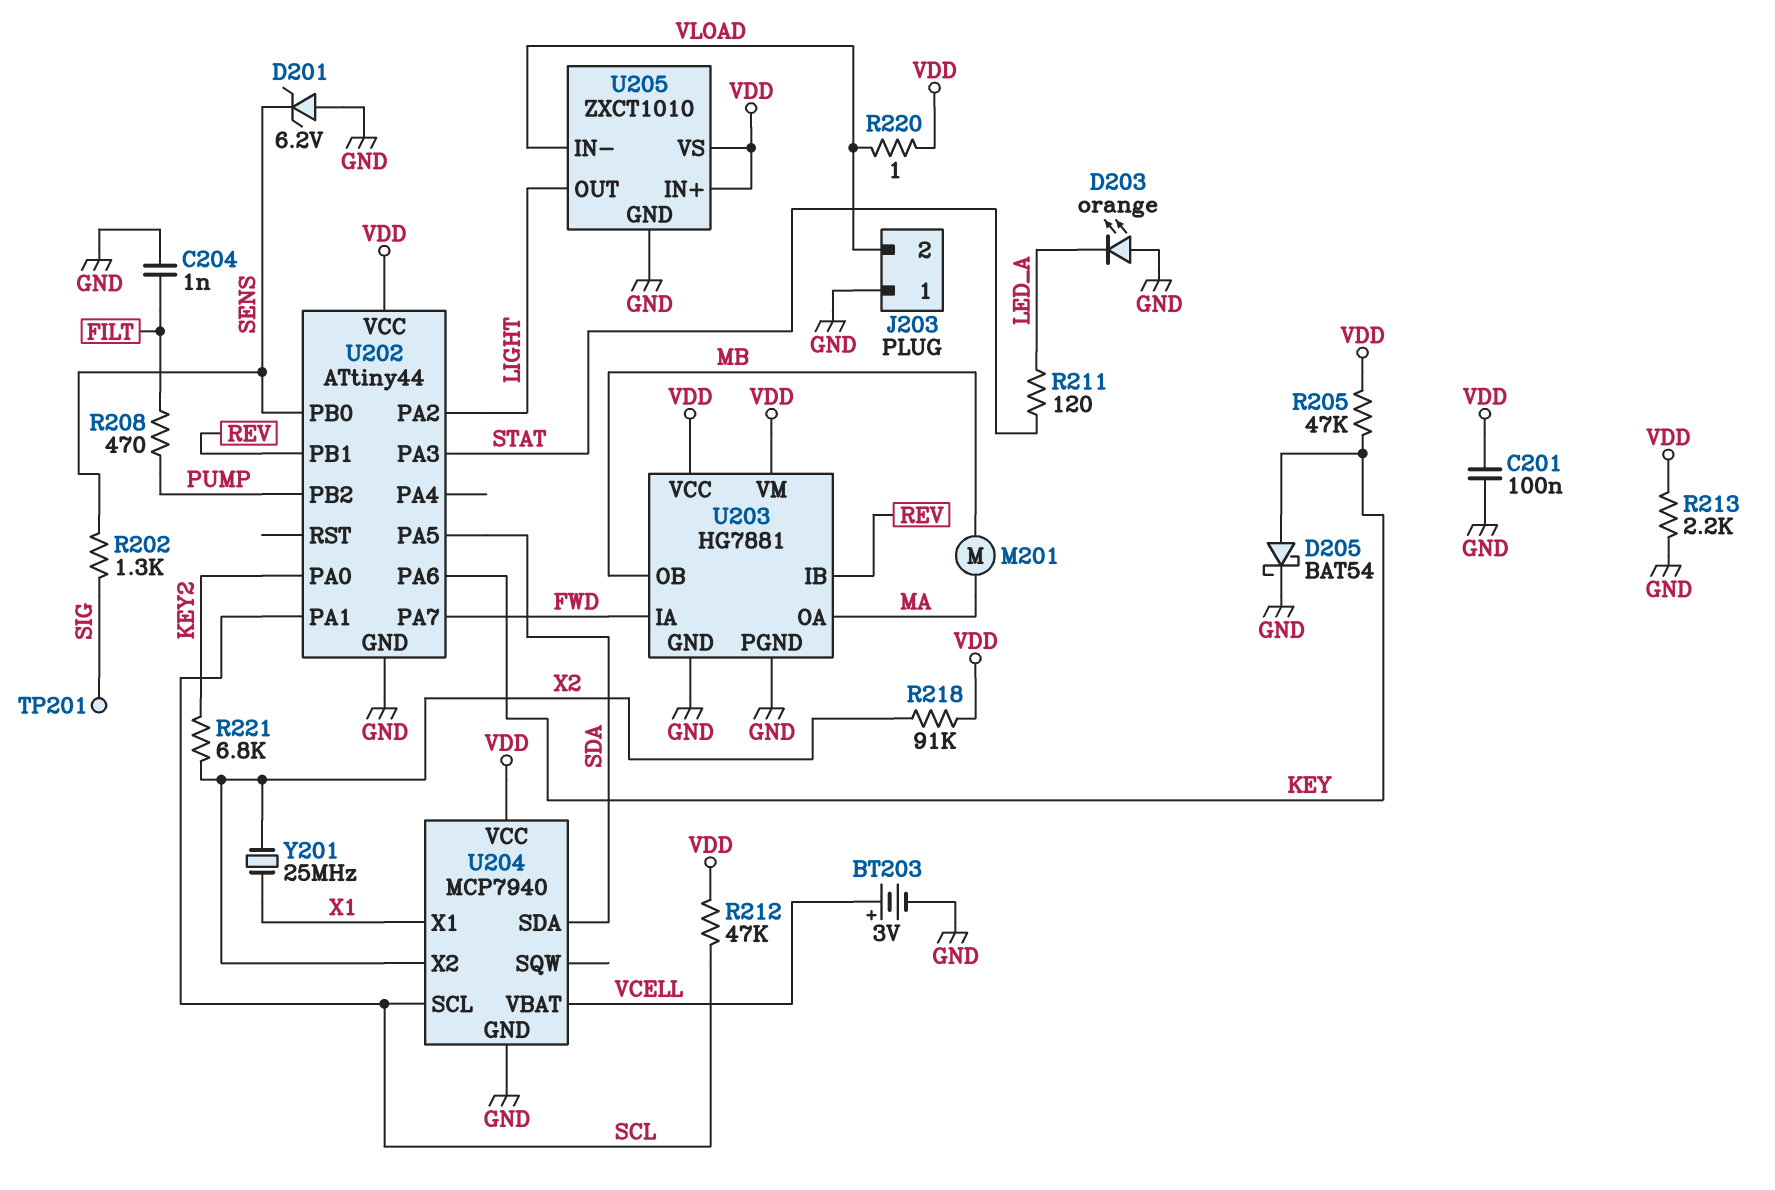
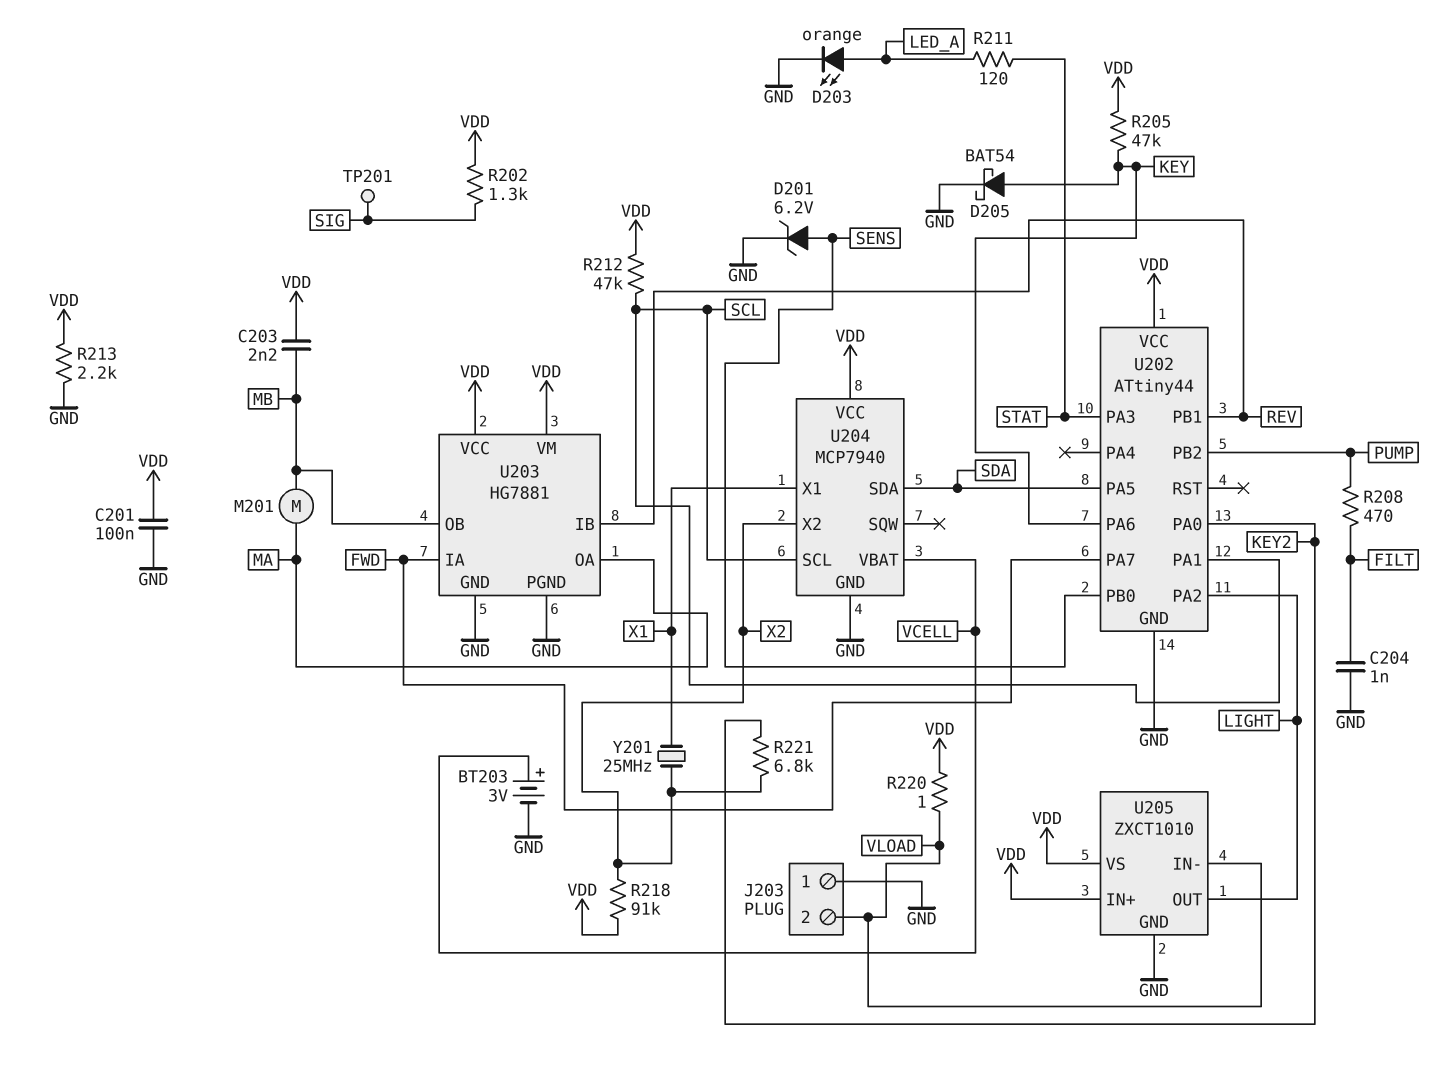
C203: none -> 2.2nF (MB, VDD)
D201: zener 6.2V (A GND, K SENS) -> zener 6.2V (A SENS, K GND)
D203: LED orange (A GND, K LED_A) -> LED orange (A LED_A, K GND)
R202: 1.3k (SENS, SIG) -> 1.3k (SIG, VDD)

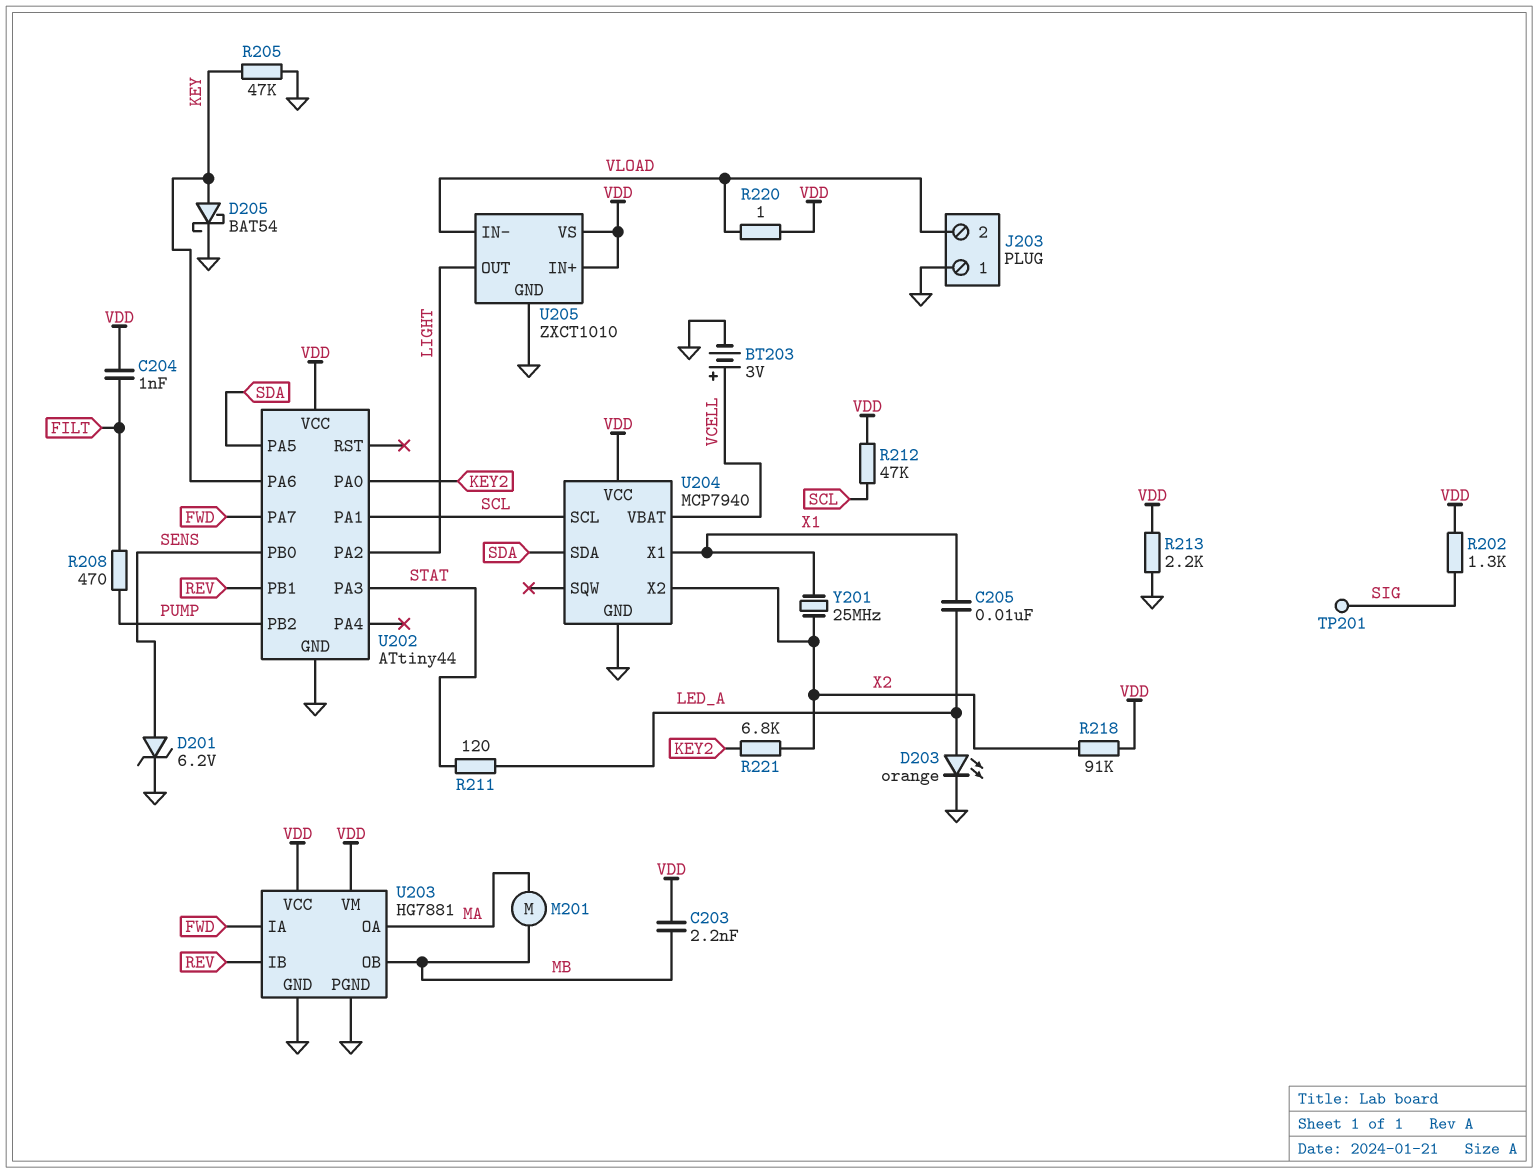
C201: 100nF (GND, VDD) -> none
C204: 1nF (FILT, GND) -> 1nF (FILT, VDD)
C205: none -> 10nF (LED_A, X1)
R205: 47k (KEY, VDD) -> 47k (GND, KEY)

